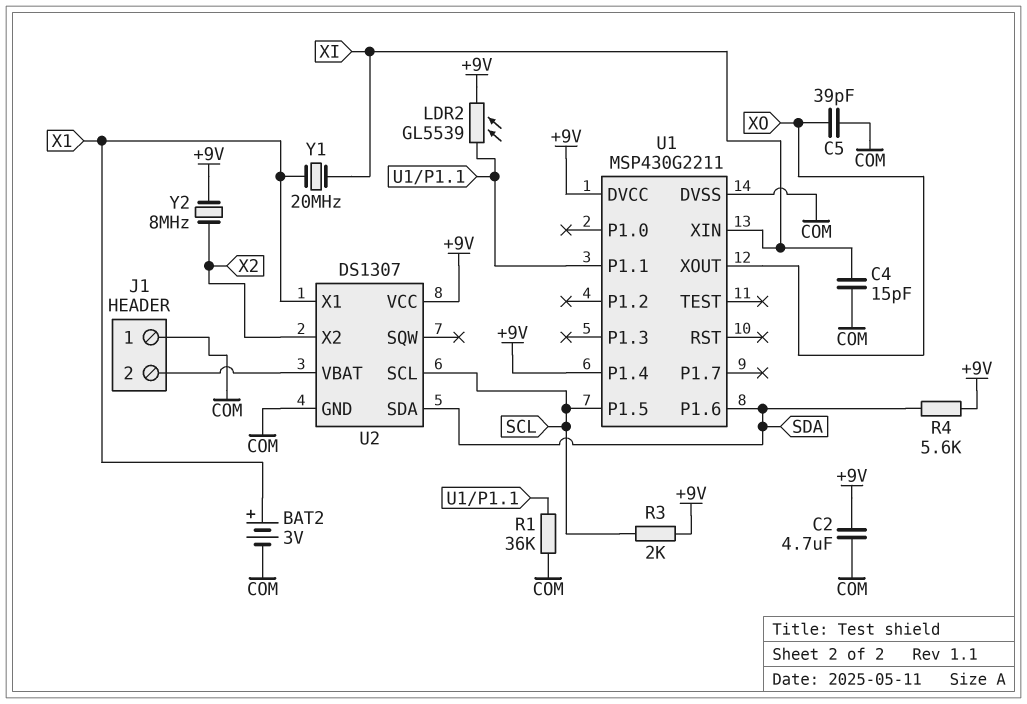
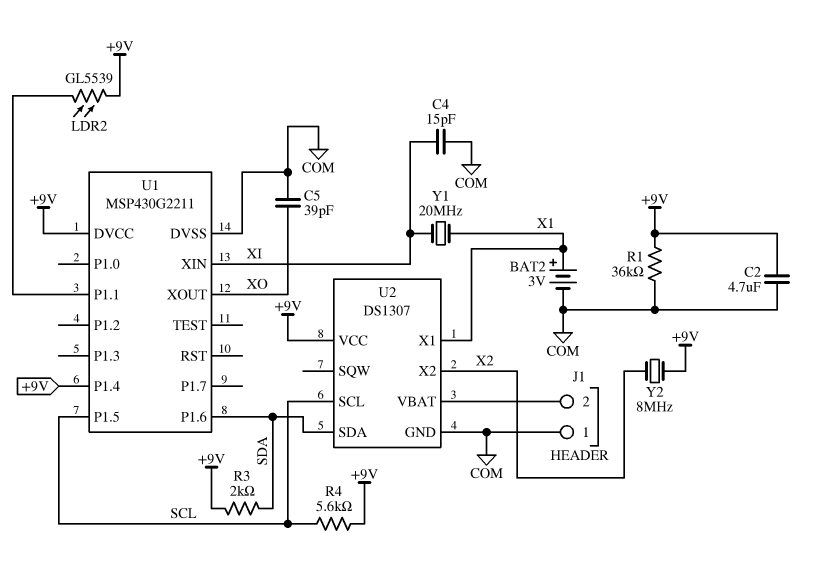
R1: 36k (COM, U1/P1.1) -> 36k (+9V, COM)
R3: 2k (+9V, SCL) -> 2k (+9V, SDA)
R4: 5.6k (+9V, SDA) -> 5.6k (+9V, SCL)

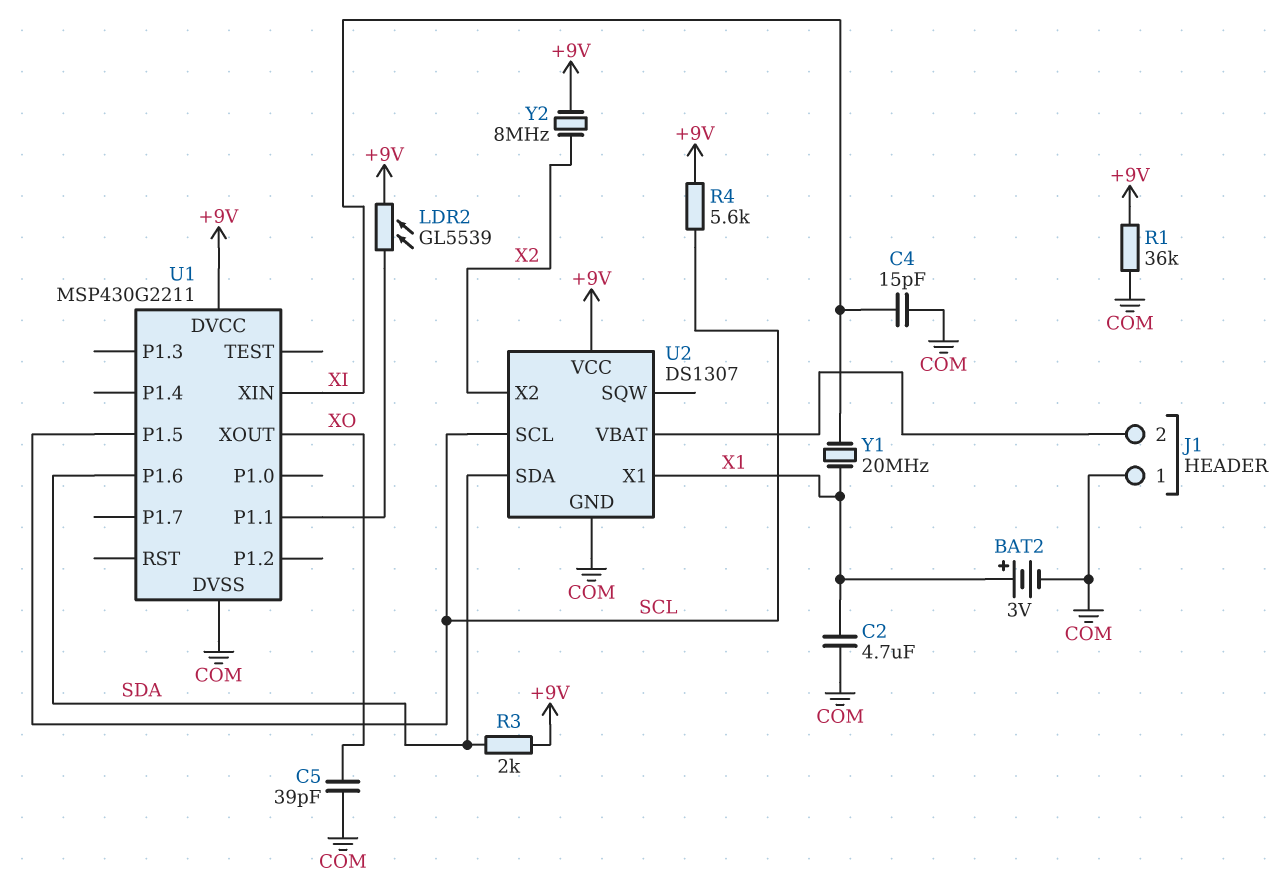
C2: 4.7uF (+9V, COM) -> 4.7uF (COM, X1)
U1 pin P1.4: +9V -> none

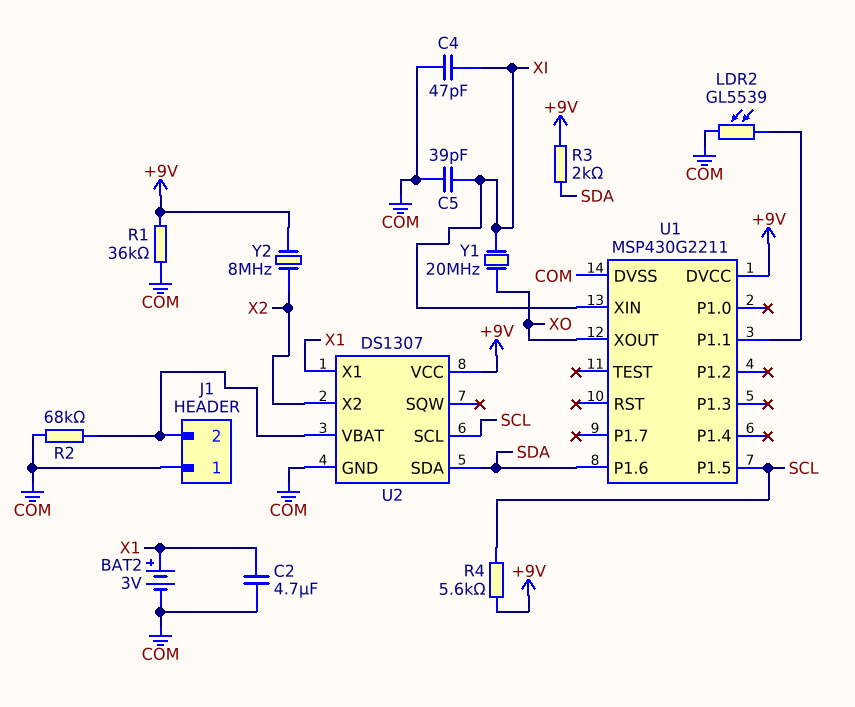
C4: 15pF (COM, XI) -> 47pF (COM, XI)
C5: 39pF (COM, XO) -> 39pF (COM, XI)
LDR2: GL5539 (+9V, U1/P1.1) -> GL5539 (COM, U1/P1.1)
R2: none -> 68k (COM, J1/2)
Y1: 20MHz (X1, XI) -> 20MHz (XI, XO)

